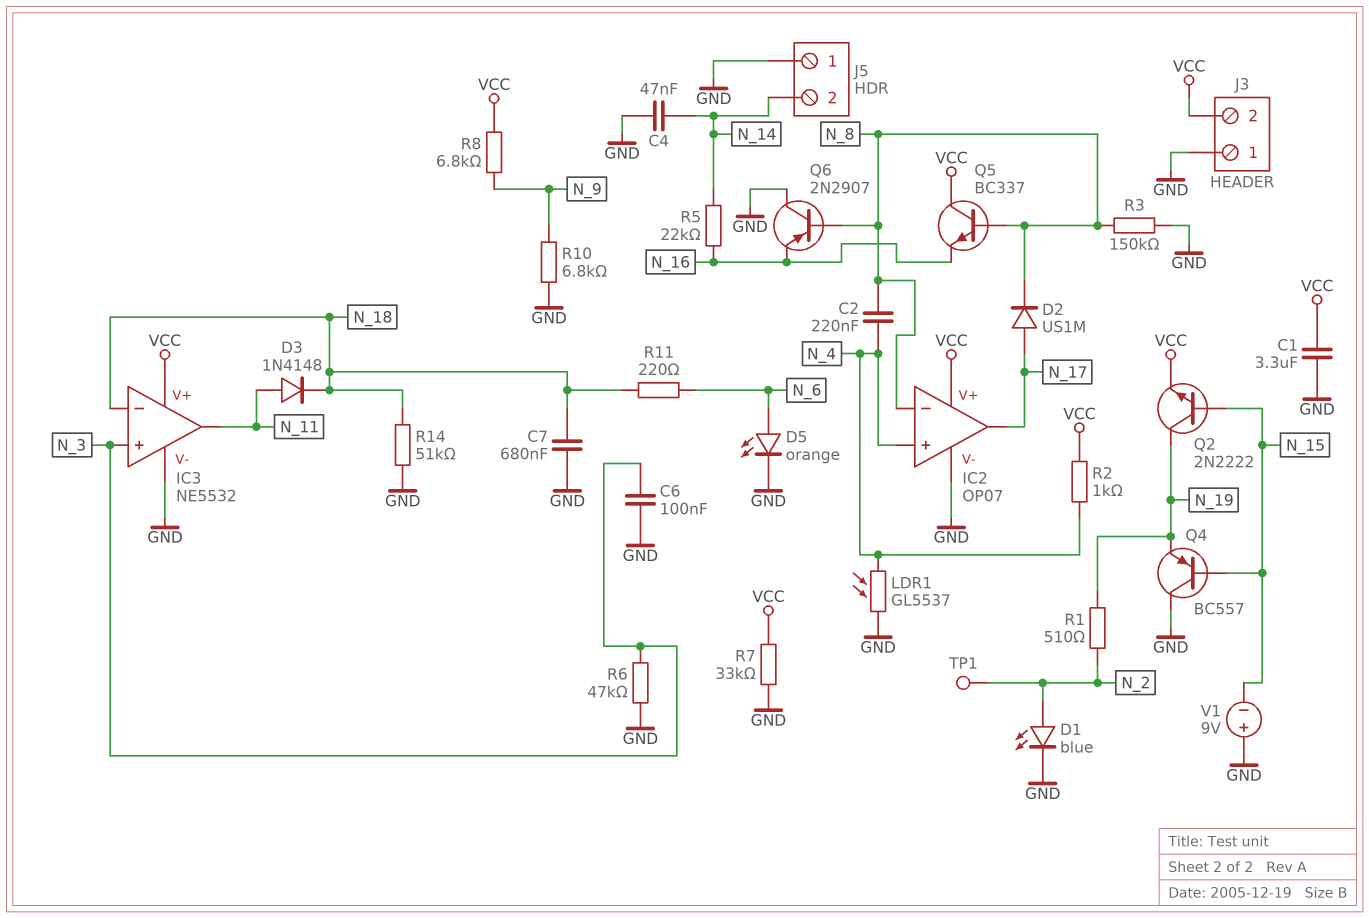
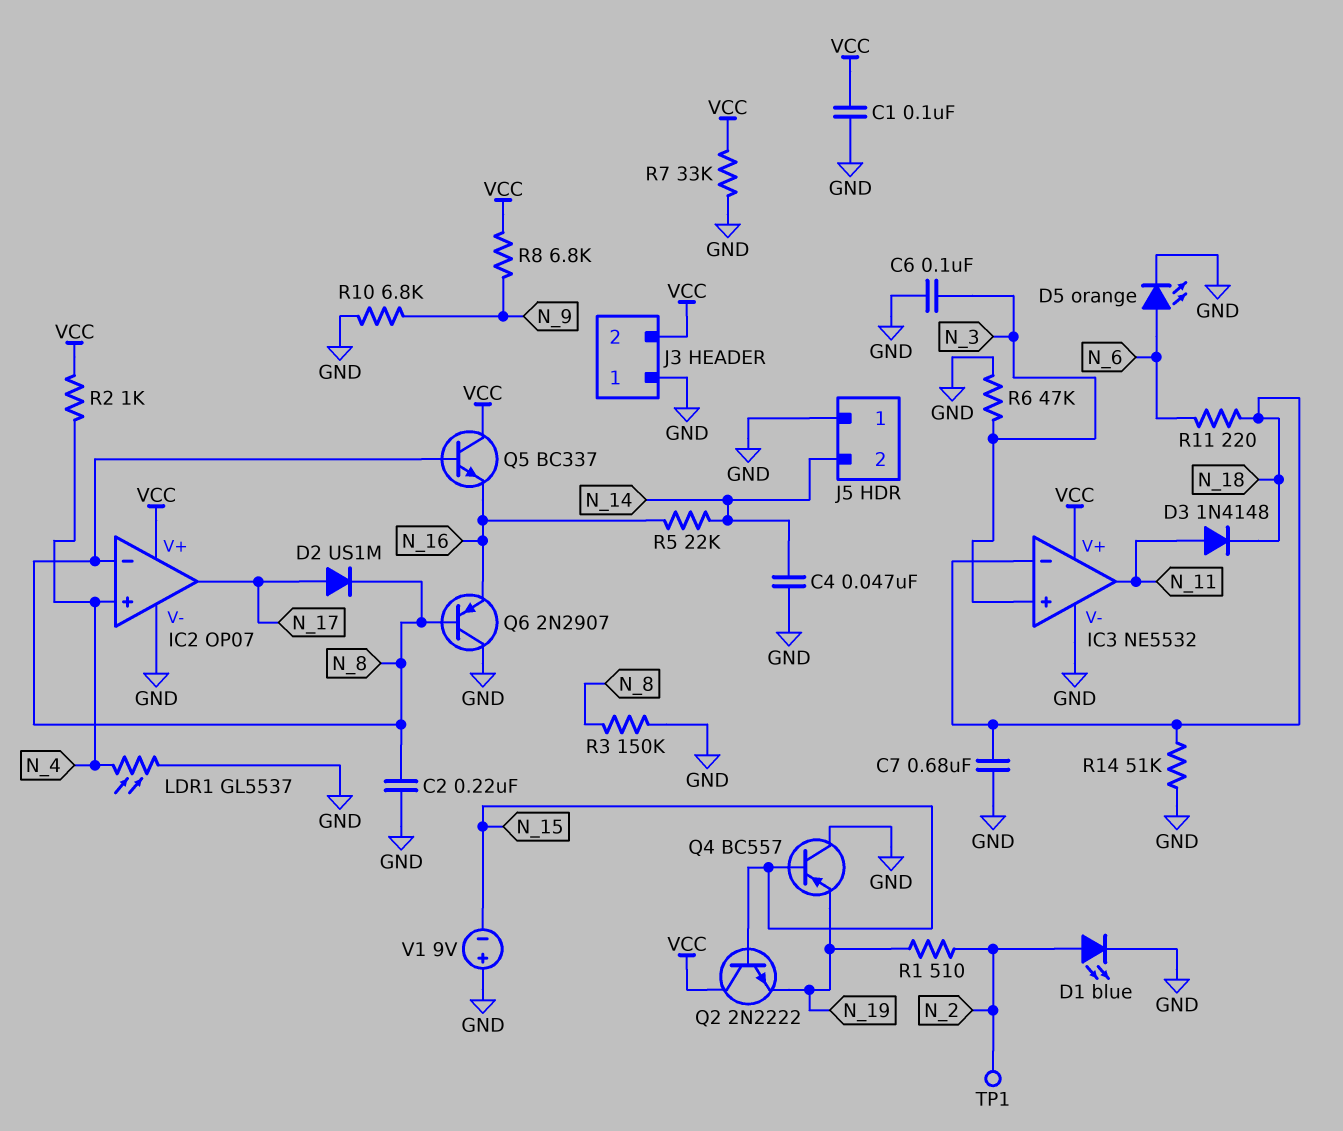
C1: 3.3uF (GND, VCC) -> 100nF (GND, VCC)
C2: 220nF (N_4, N_8) -> 220nF (GND, N_8)
Q2: NPN 2N2222 (B N_15, C N_19, E VCC) -> NPN 2N2222 (B N_15, C VCC, E N_19)

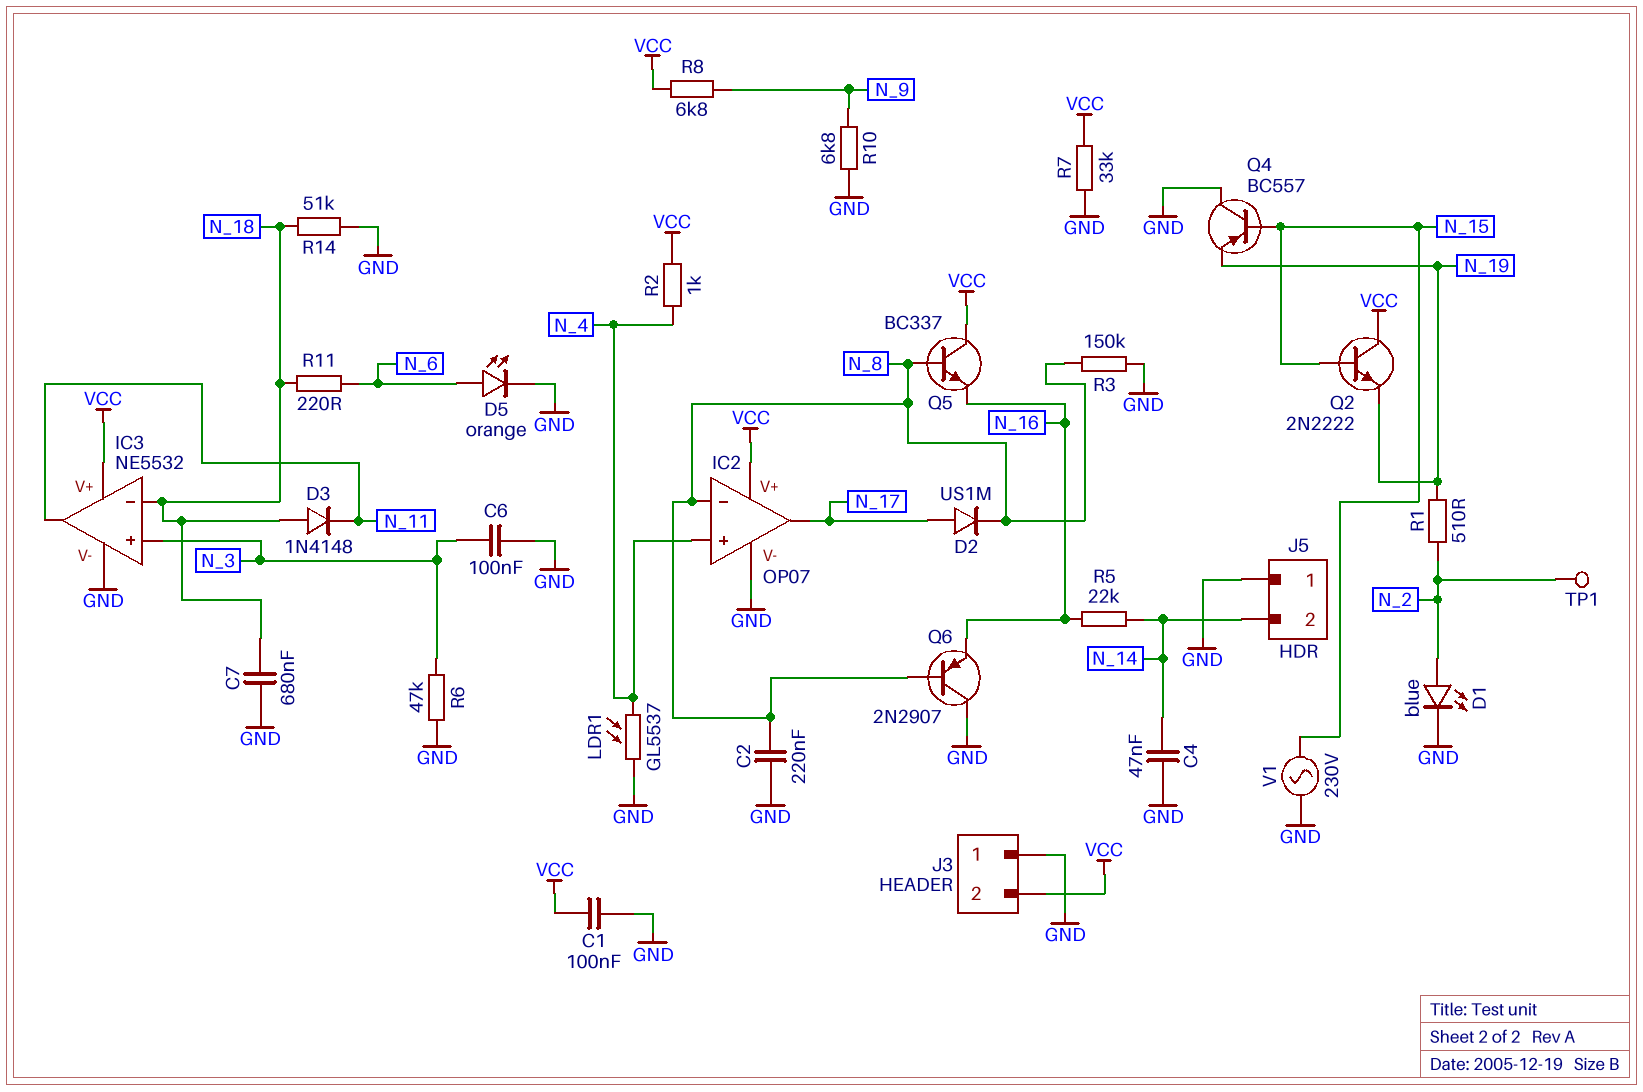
D3: diode 1N4148 (A N_11, K N_18) -> diode 1N4148 (A N_18, K N_11)
V1: 9V (plus GND, minus N_15) -> AC 230V (GND, N_15)

